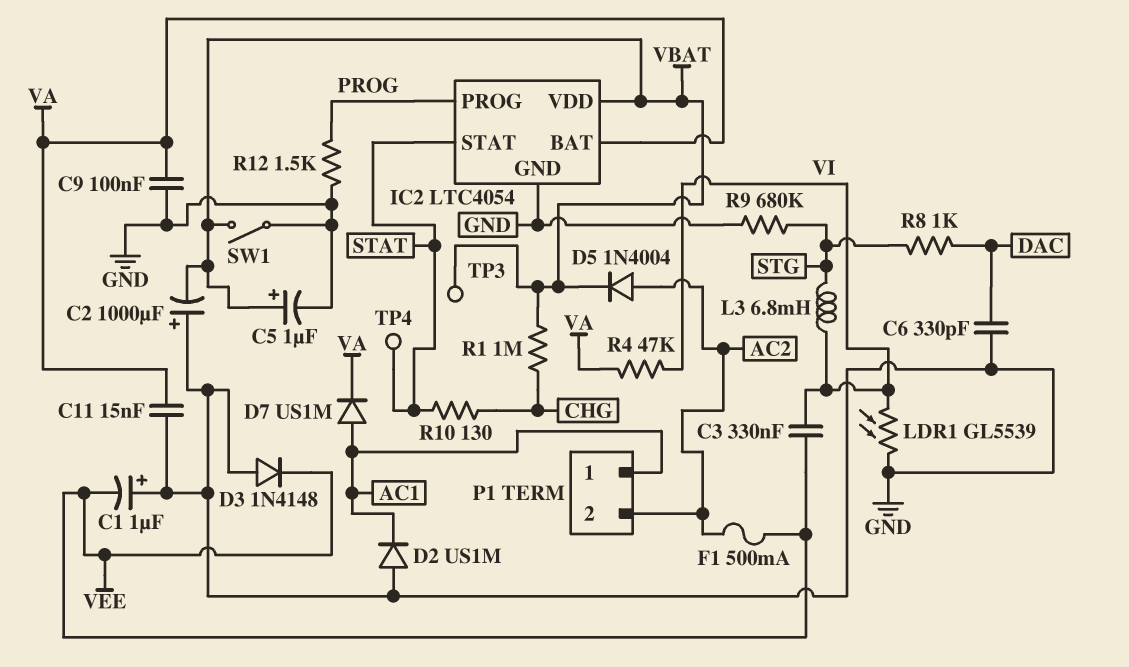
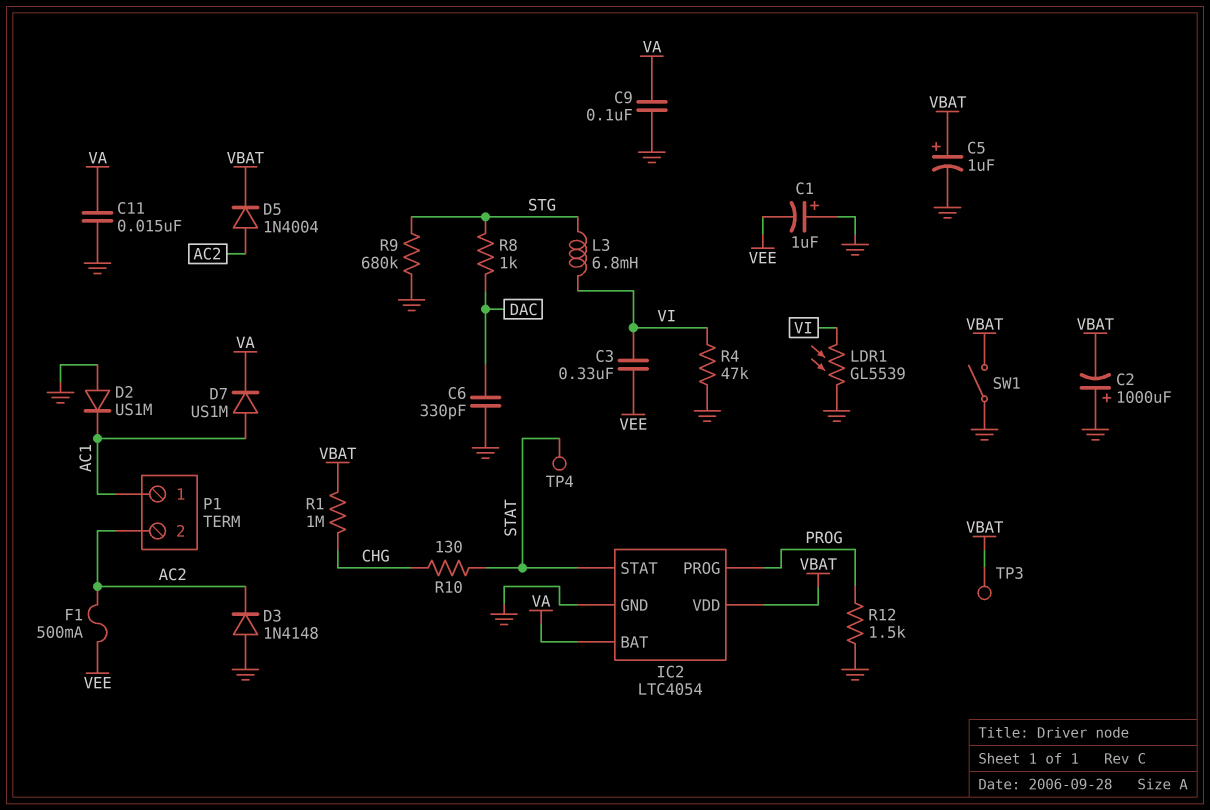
D3: diode 1N4148 (A GND, K VEE) -> diode 1N4148 (A GND, K AC2)
R4: 47k (VA, VI) -> 47k (GND, VI)

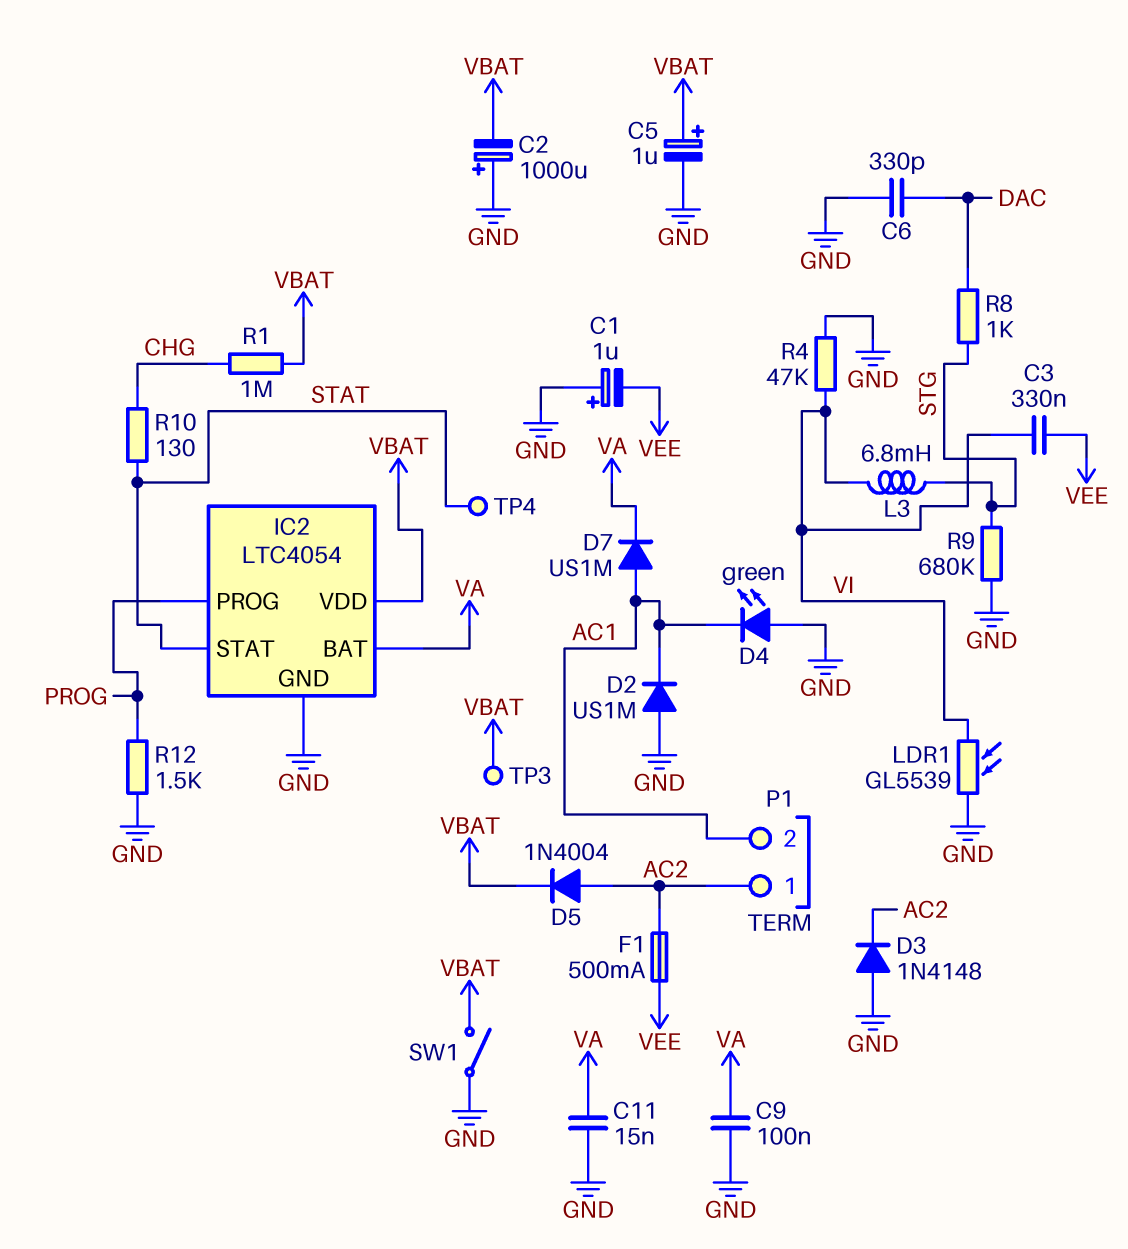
D4: none -> LED green (A GND, K AC1)
P1 pin 1: AC1 -> AC2
P1 pin 2: AC2 -> AC1

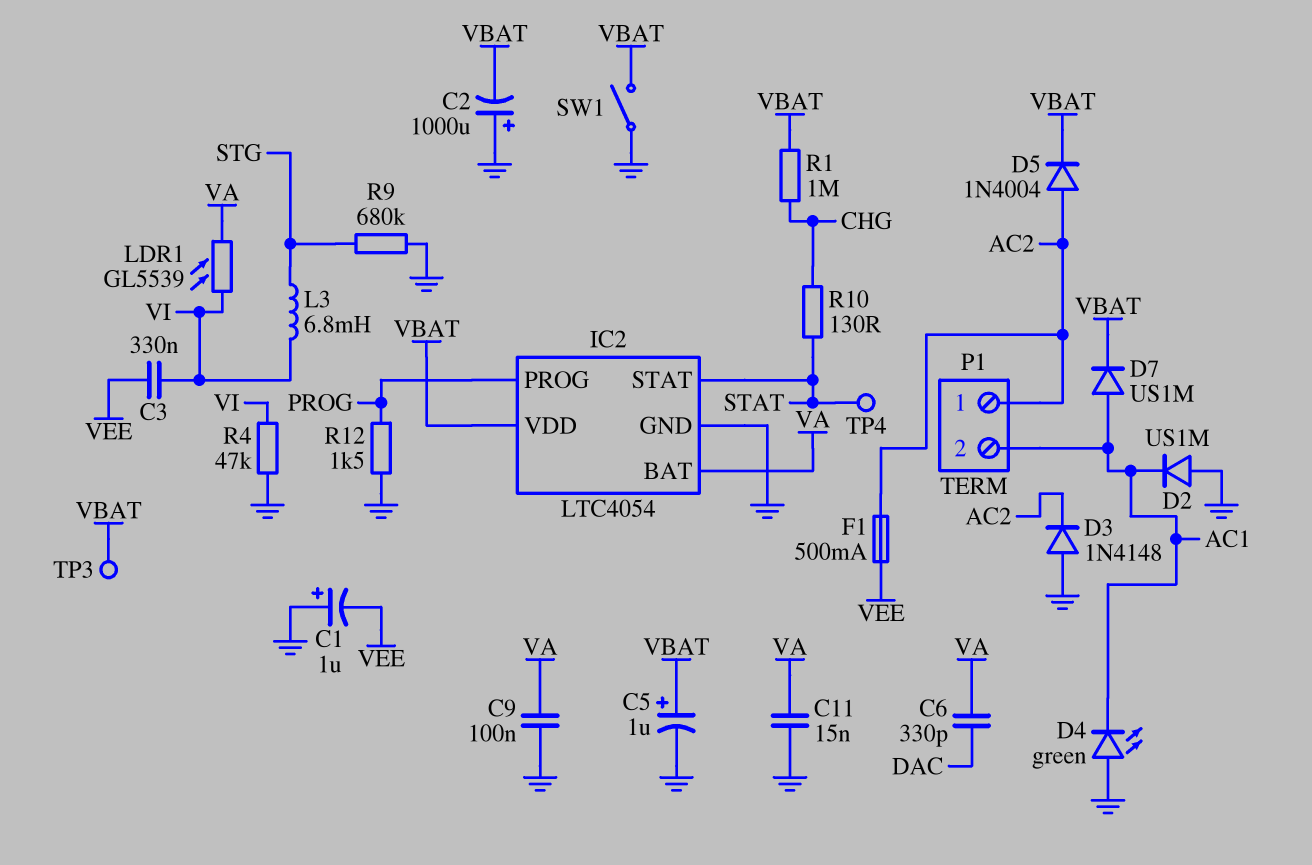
C6: 330pF (DAC, GND) -> 330pF (DAC, VA)
D7: diode US1M (A AC1, K VA) -> diode US1M (A AC1, K VBAT)
LDR1: GL5539 (GND, VI) -> GL5539 (VA, VI)
R8: 1k (DAC, STG) -> none

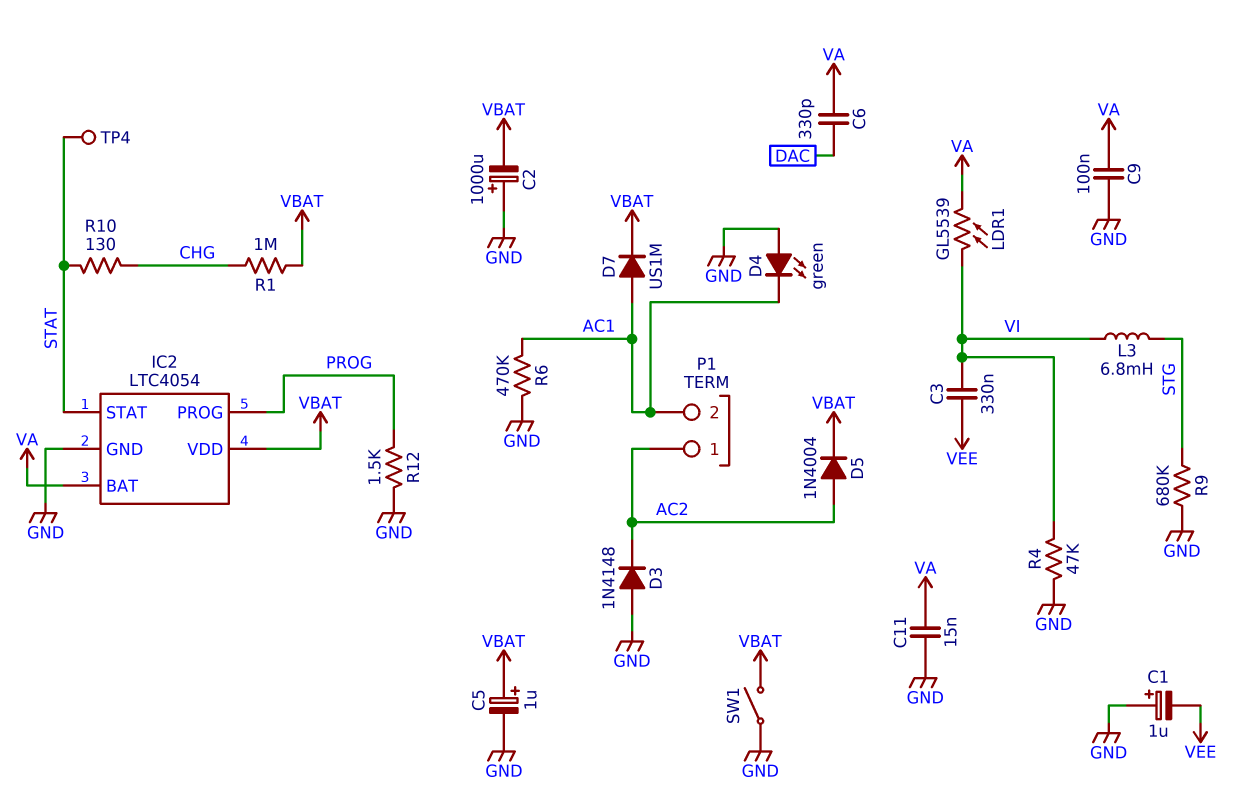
D2: diode US1M (A GND, K AC1) -> none
F1: 500mA (AC2, VEE) -> none
R6: none -> 470k (AC1, GND)
TP3: test point (VBAT) -> none

